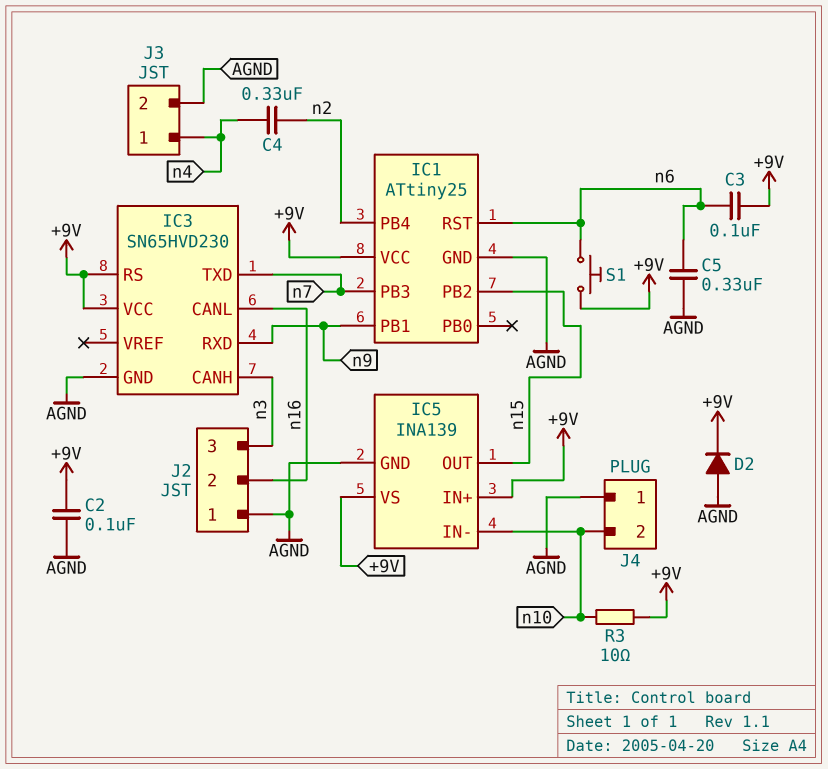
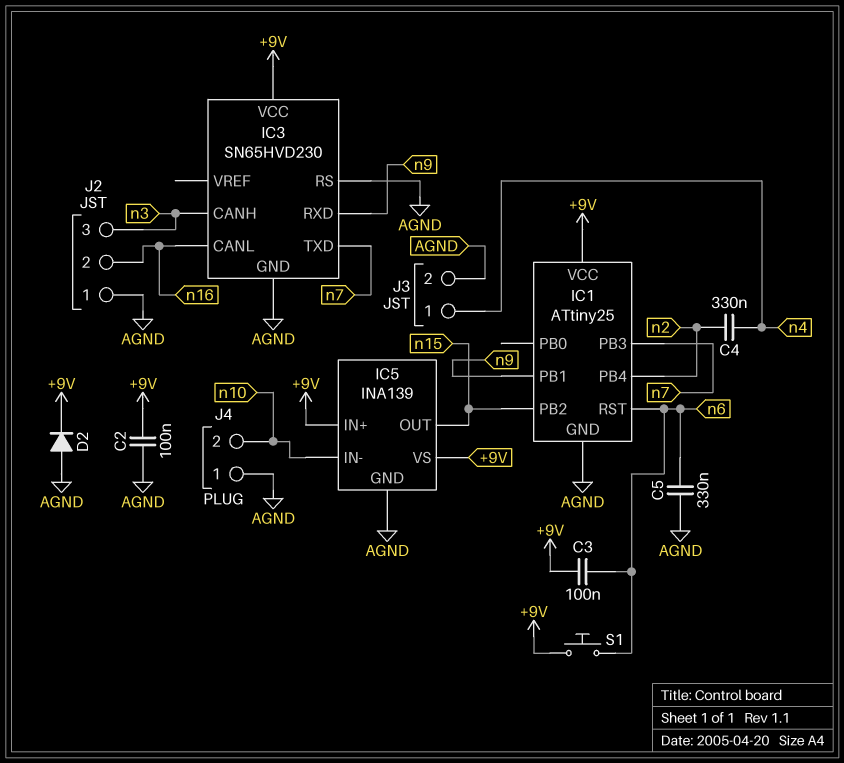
IC3 pin RS: +9V -> AGND
R3: 10 (+9V, n10) -> none

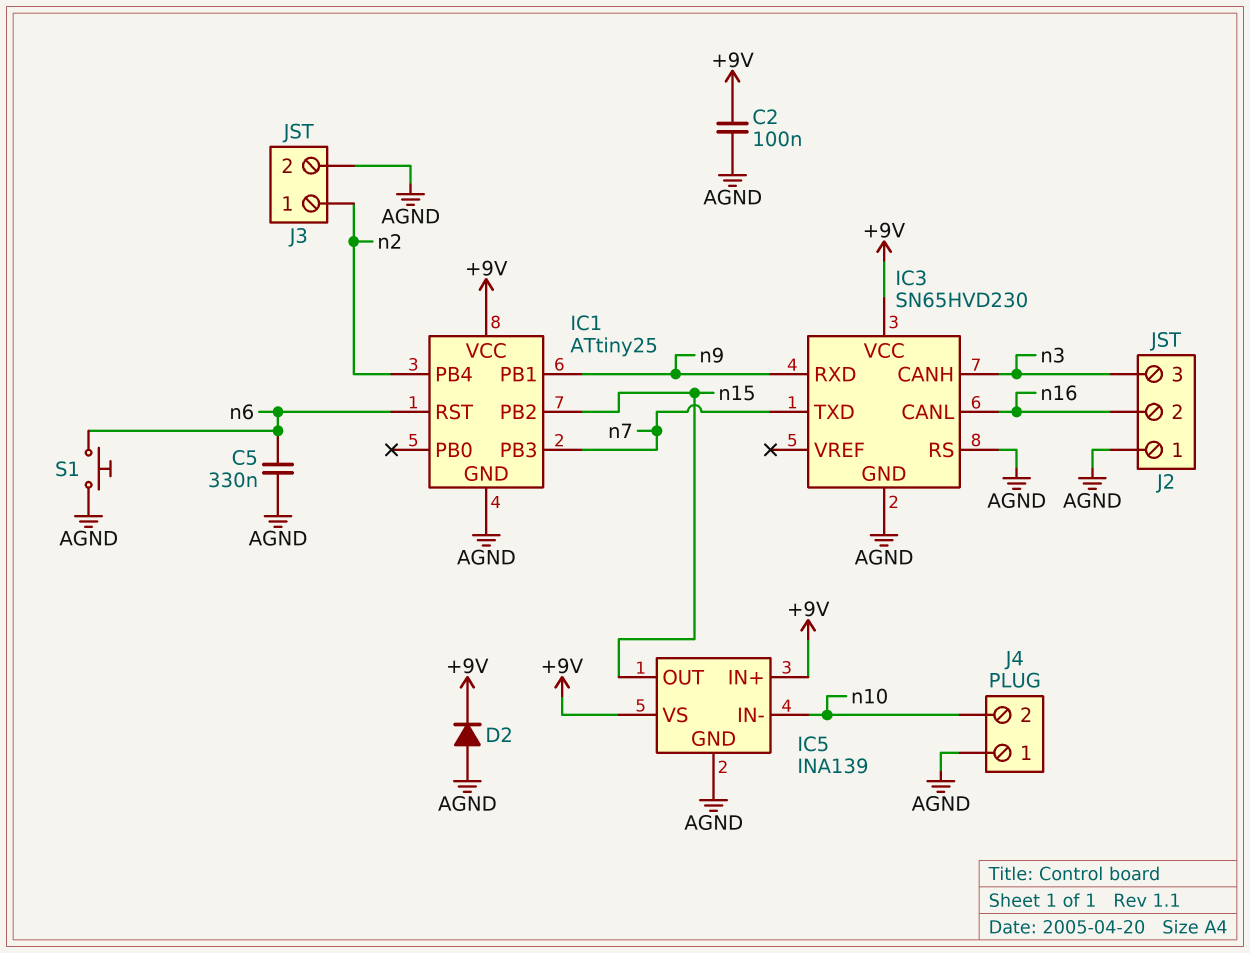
C3: 100nF (+9V, n6) -> none
C4: 330nF (n2, n4) -> none
J3 pin 1: n4 -> n2
S1: button (+9V, n6) -> button (AGND, n6)

